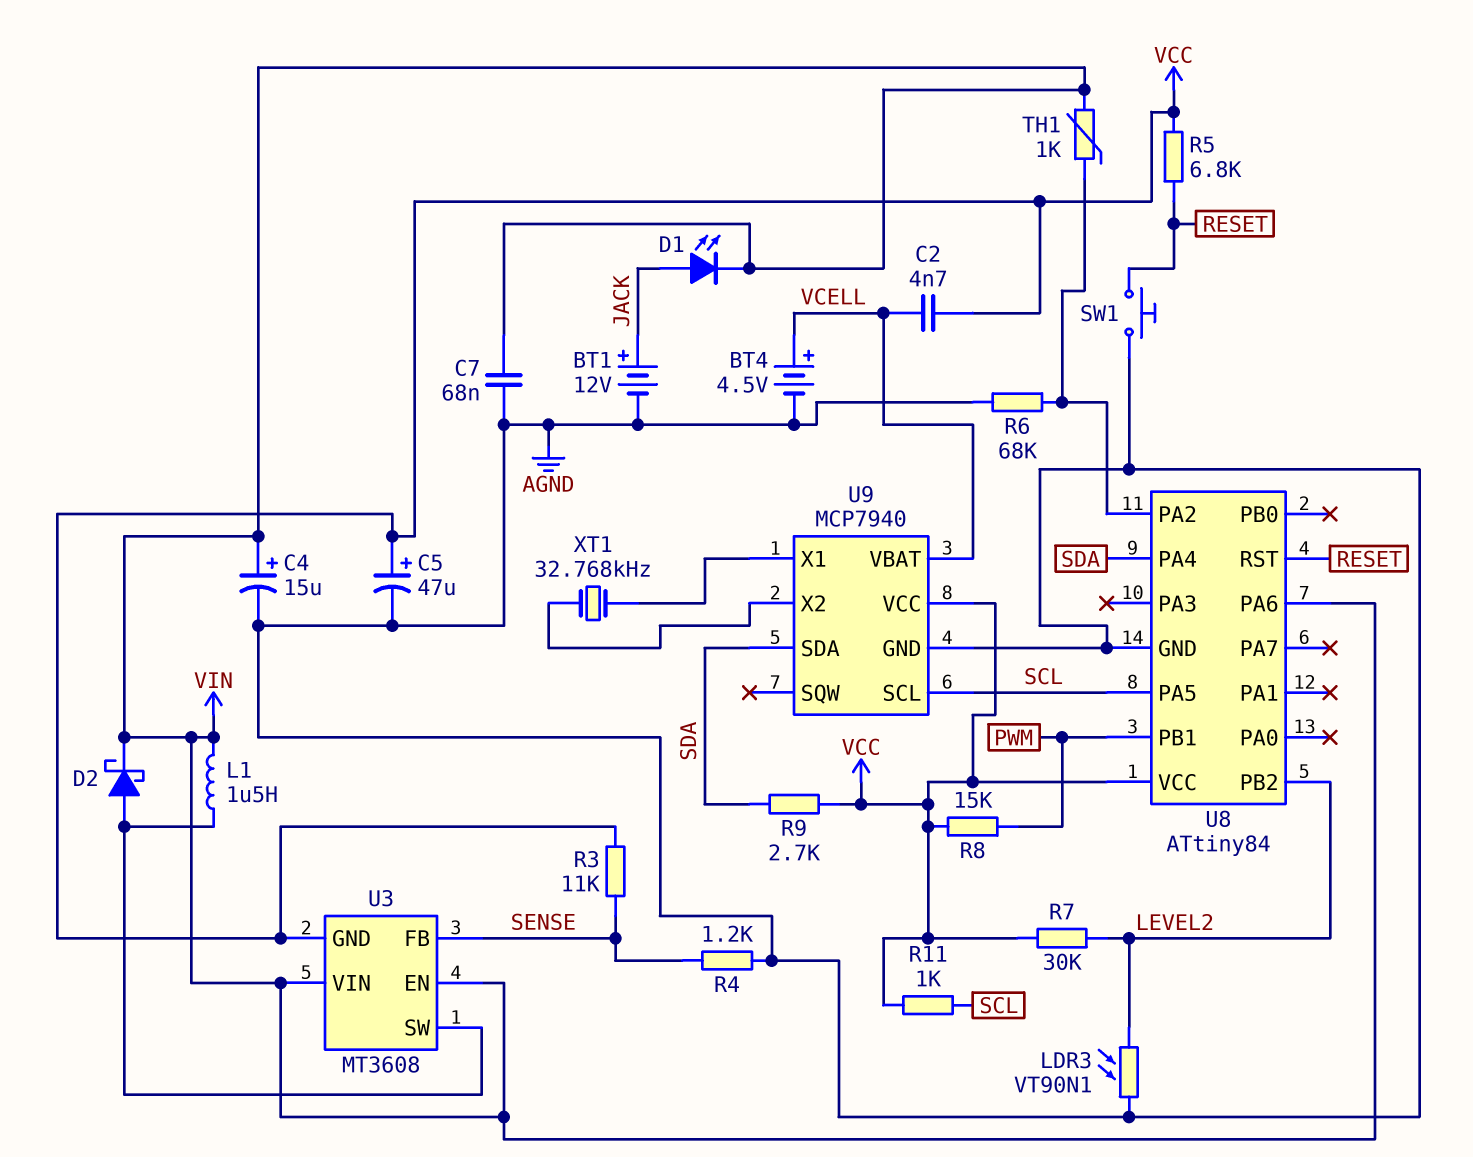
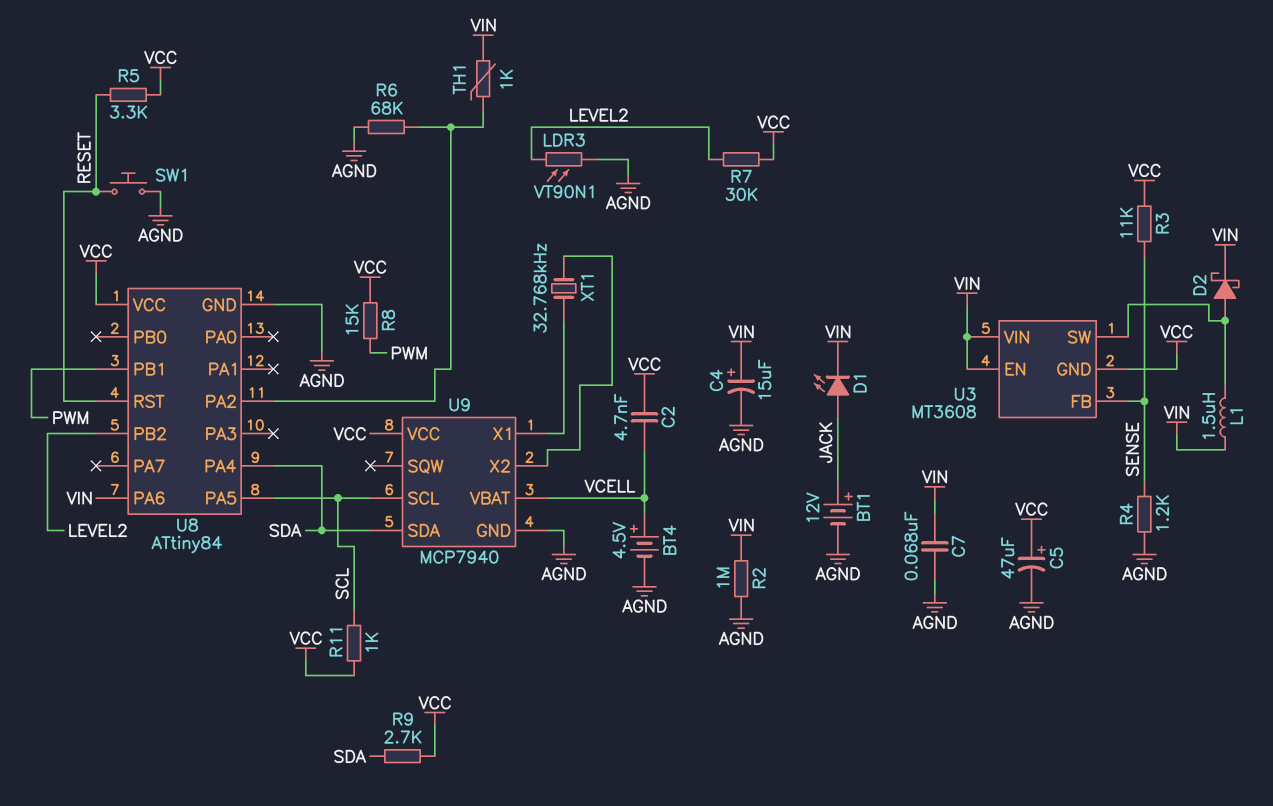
R2: none -> 1M (AGND, VIN)
R5: 6.8k (RESET, VCC) -> 3.3k (RESET, VCC)

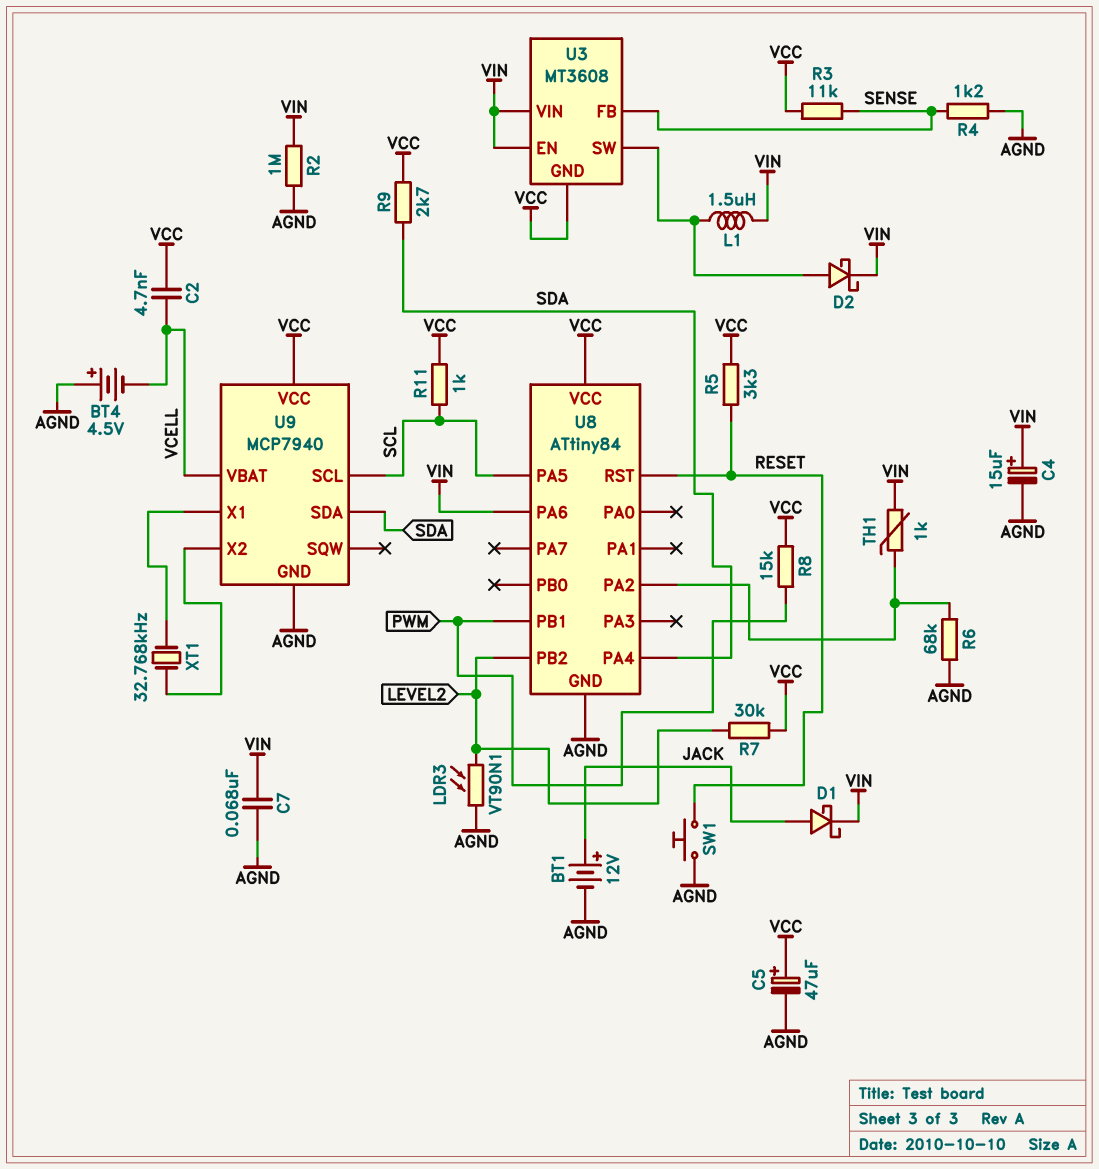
BT4: 4.5V (plus VCELL, minus AGND) -> 4.5V (plus AGND, minus VCELL)
D1: LED (A JACK, K VIN) -> schottky (A JACK, K VIN)

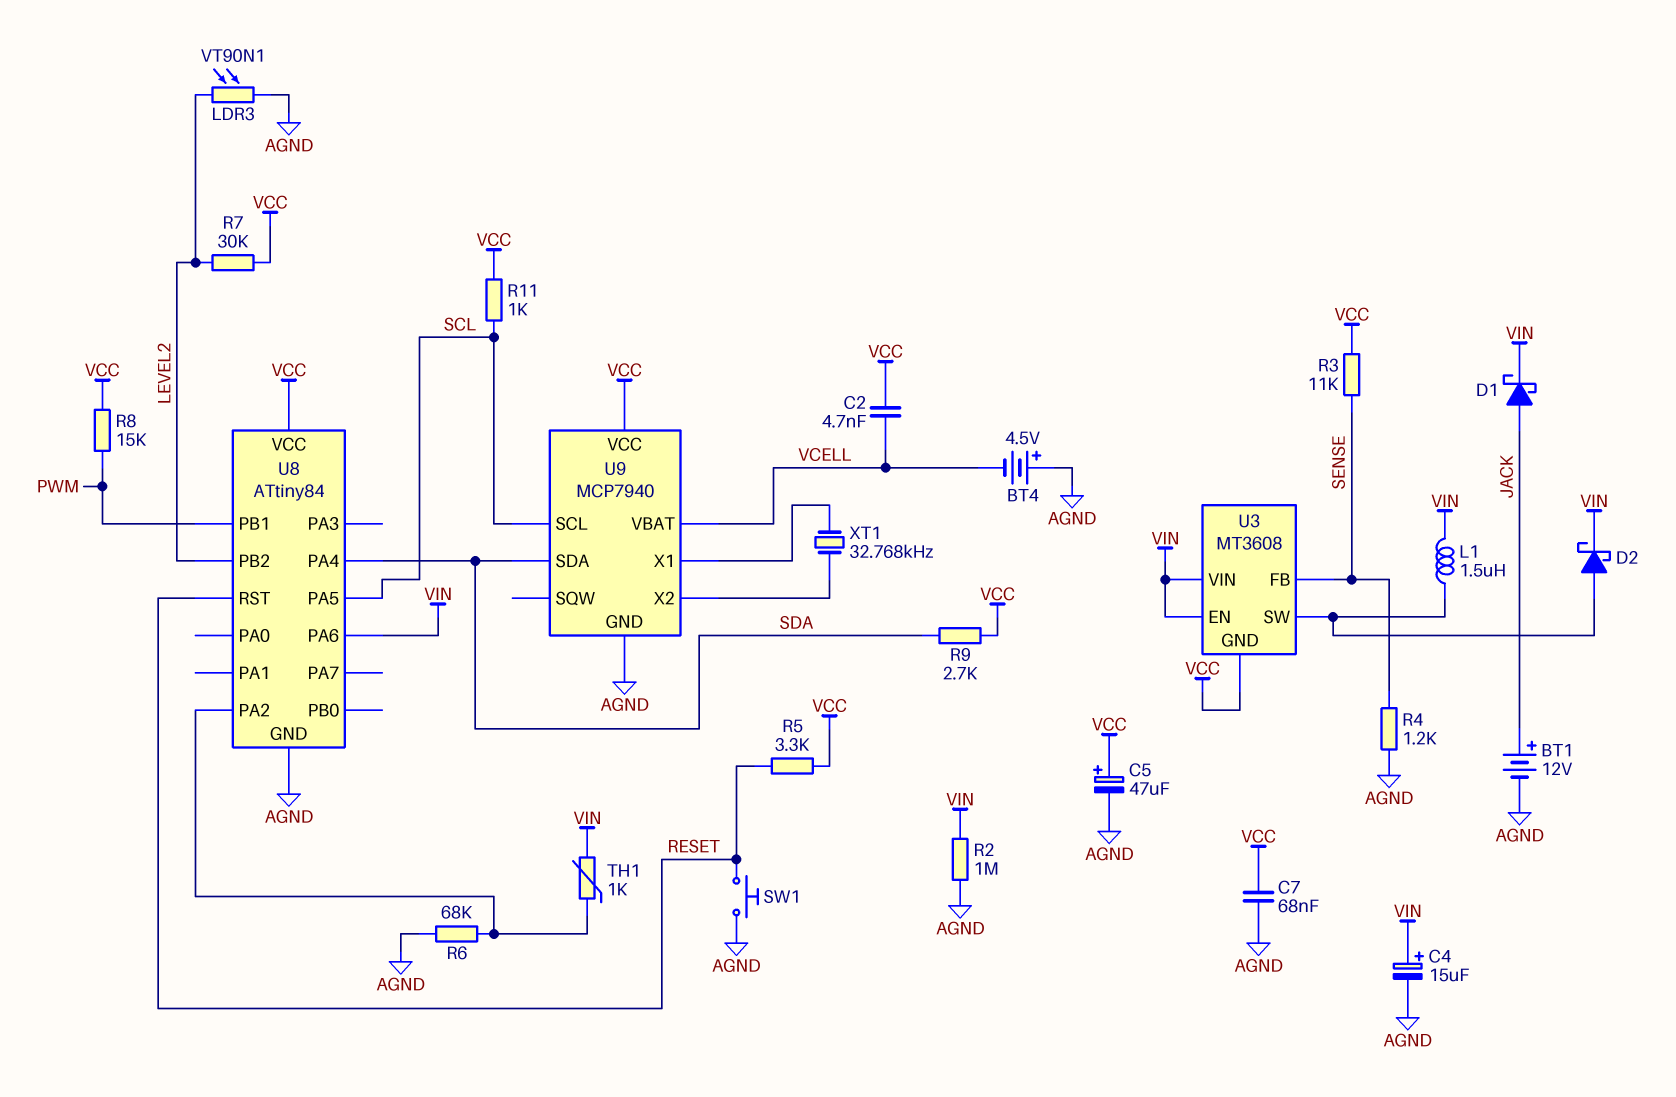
C7: 68nF (AGND, VIN) -> 68nF (AGND, VCC)

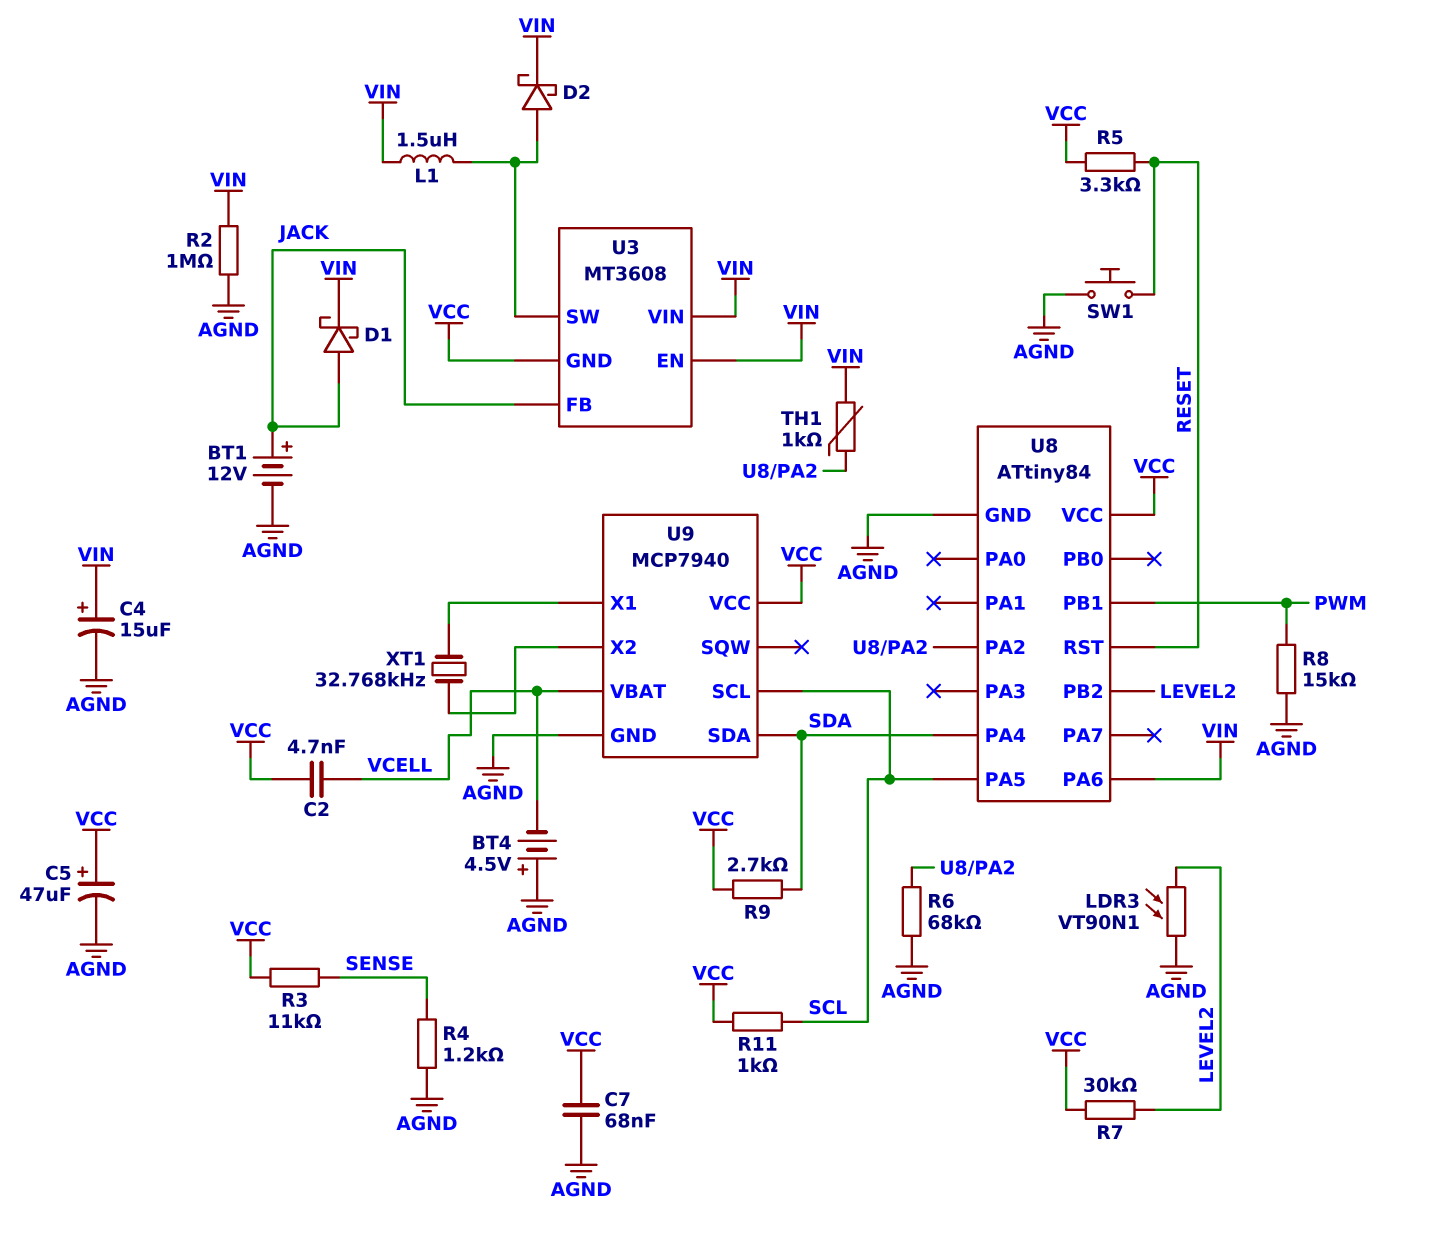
R8: 15k (PWM, VCC) -> 15k (AGND, PWM)
U3 pin FB: SENSE -> JACK

